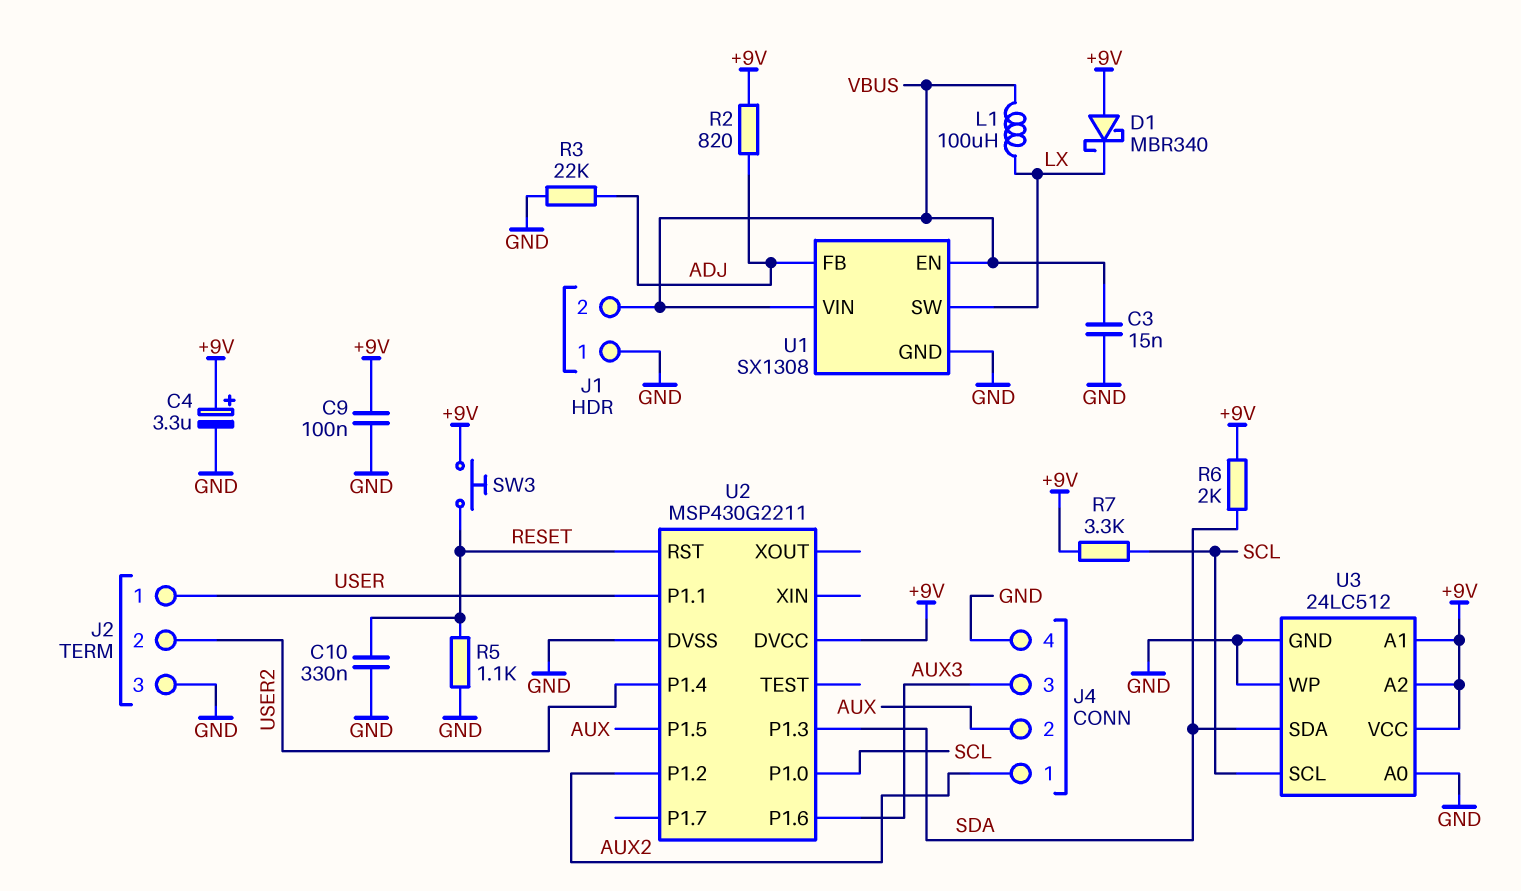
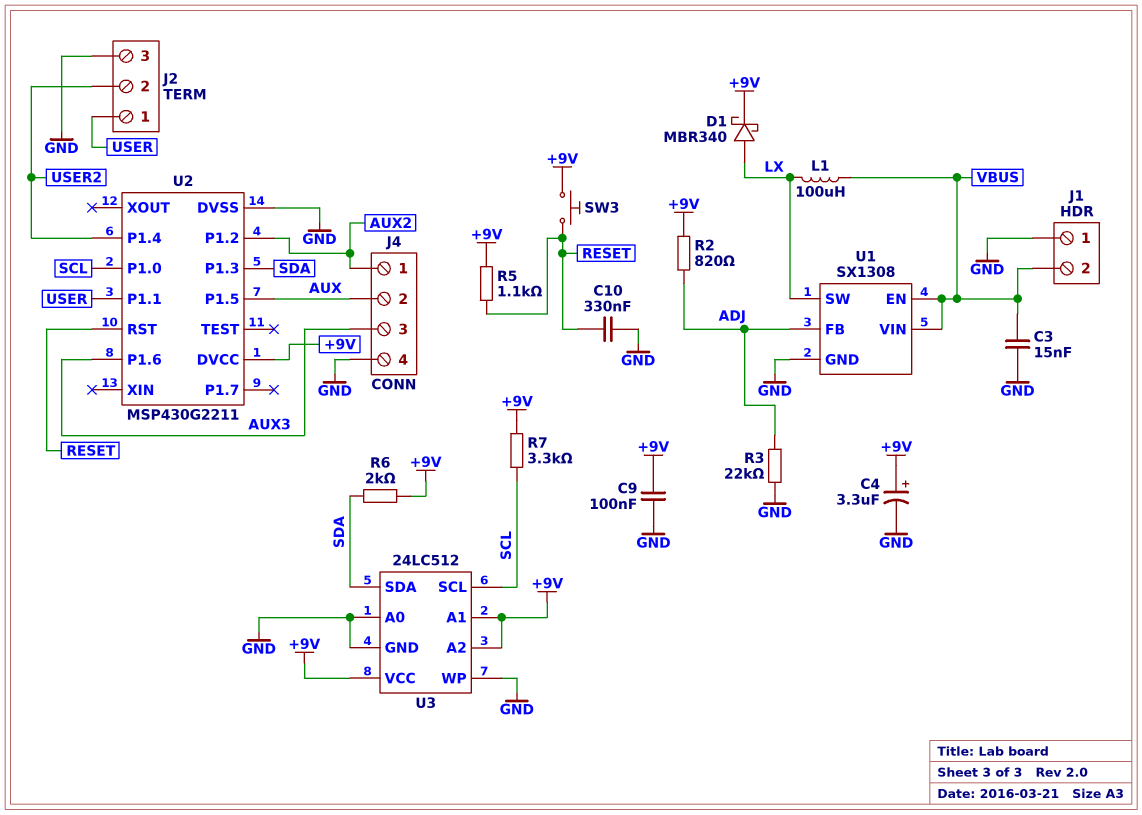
D1: schottky MBR340 (A +9V, K LX) -> schottky MBR340 (A LX, K +9V)
R5: 1.1k (GND, RESET) -> 1.1k (+9V, RESET)

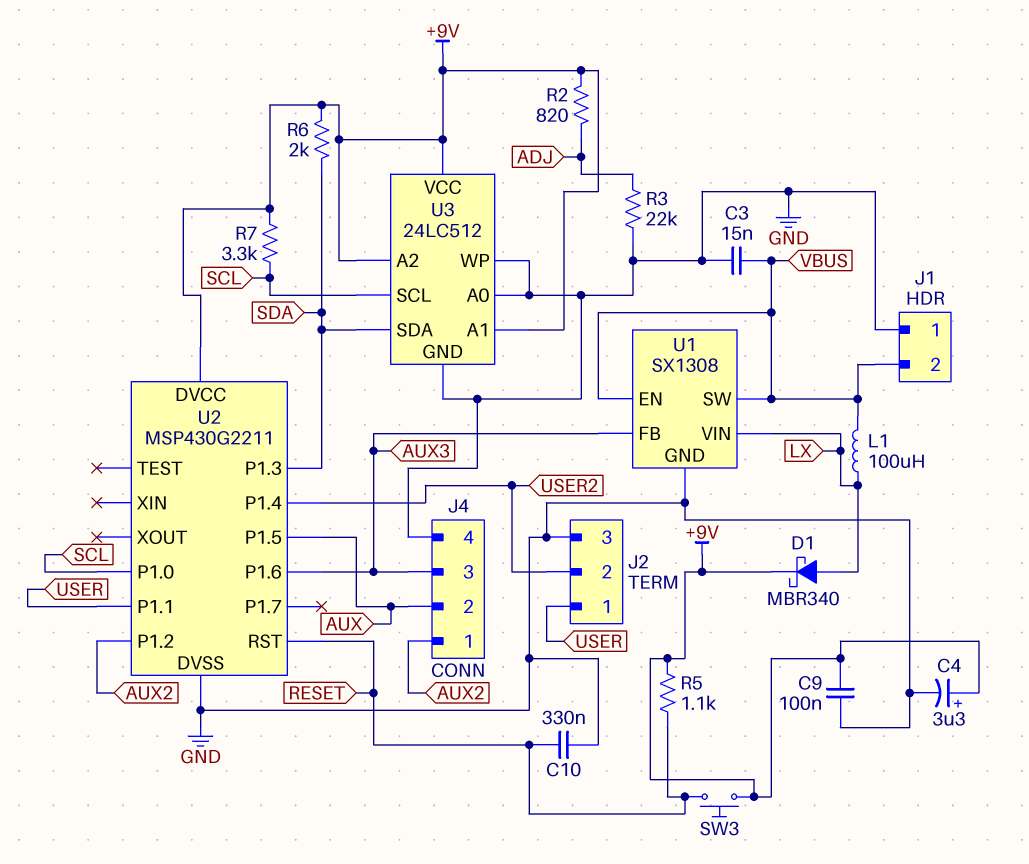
U1 pin FB: ADJ -> AUX3
U1 pin SW: LX -> VBUS
U1 pin VIN: VBUS -> LX

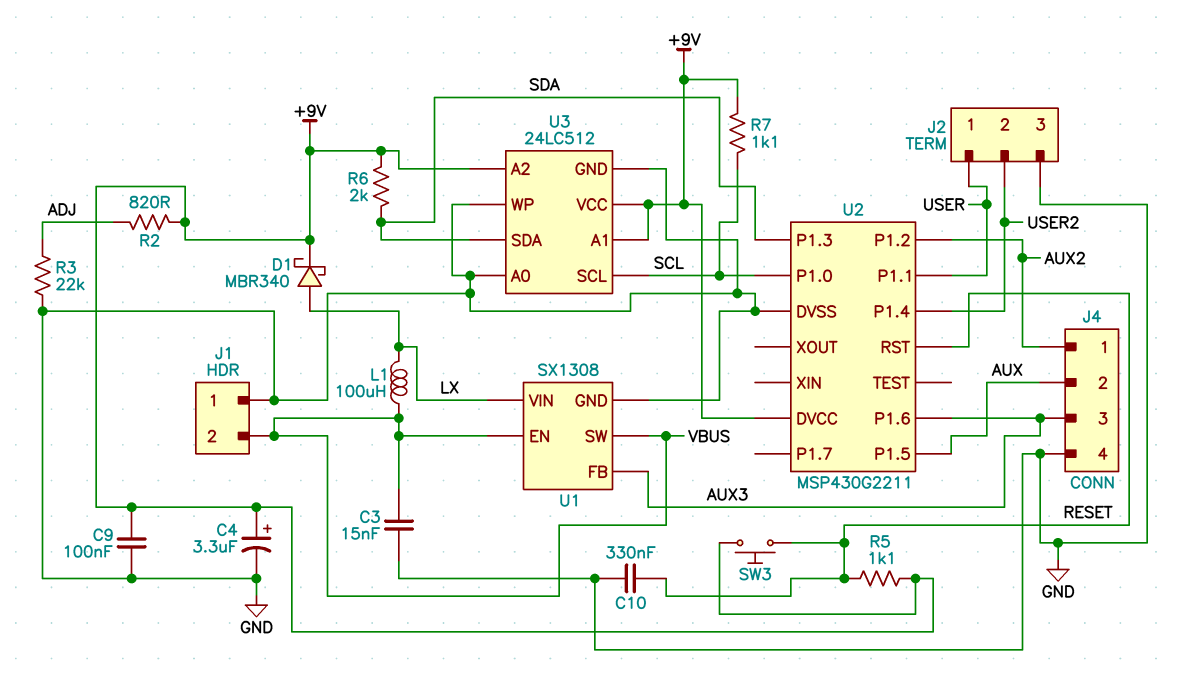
R7: 3.3k (+9V, SCL) -> 1.1k (+9V, SCL)

